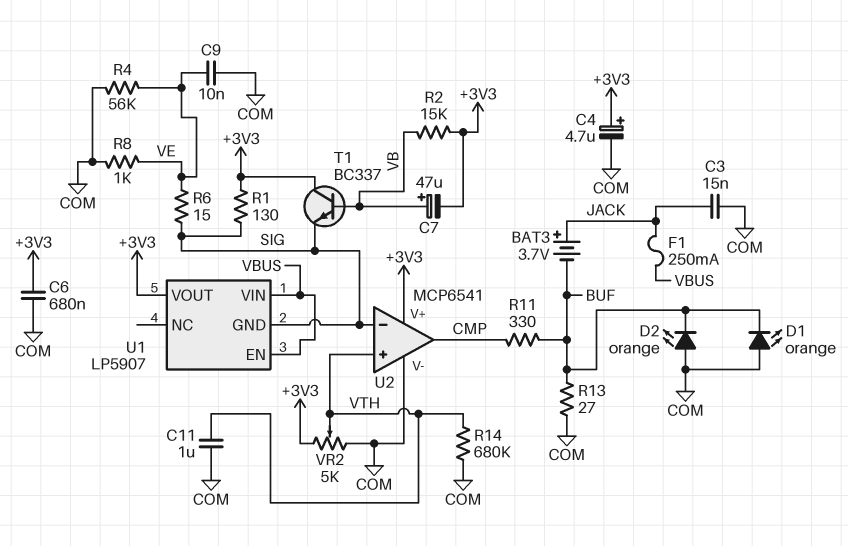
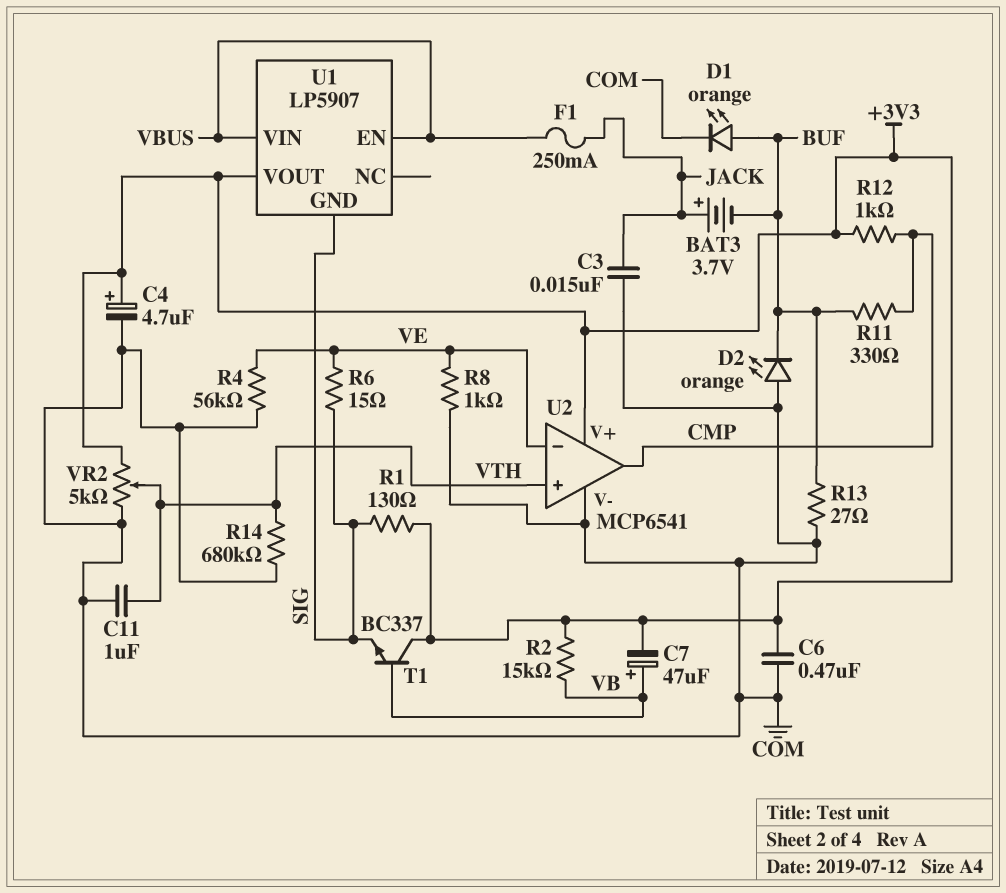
C6: 680nF (+3V3, COM) -> 470nF (+3V3, COM)
C9: 10nF (COM, VE) -> none
D1: LED orange (A COM, K BUF) -> LED orange (A BUF, K COM)
R12: none -> 1k (+3V3, CMP)
U2 pin in-: SIG -> VE

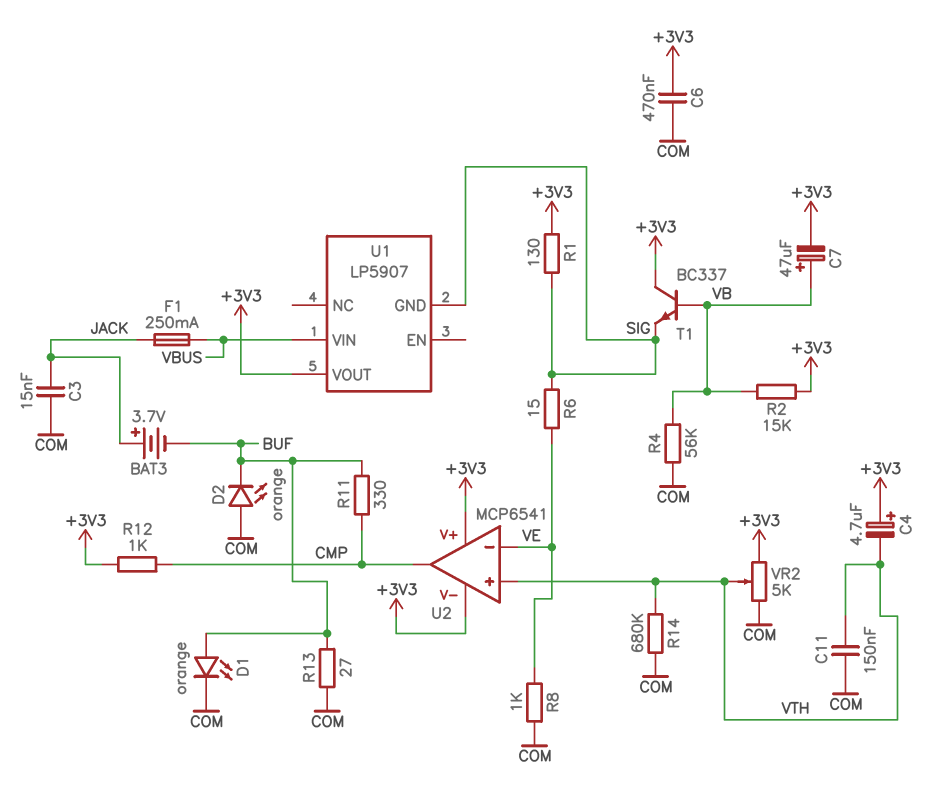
C4: 4.7uF (plus +3V3, minus COM) -> 4.7uF (plus +3V3, minus VTH)
C11: 1uF (COM, VTH) -> 150nF (COM, VTH)
R4: 56k (COM, VE) -> 56k (COM, VB)
U1 pin EN: VBUS -> none
U2 pin V-: COM -> +3V3

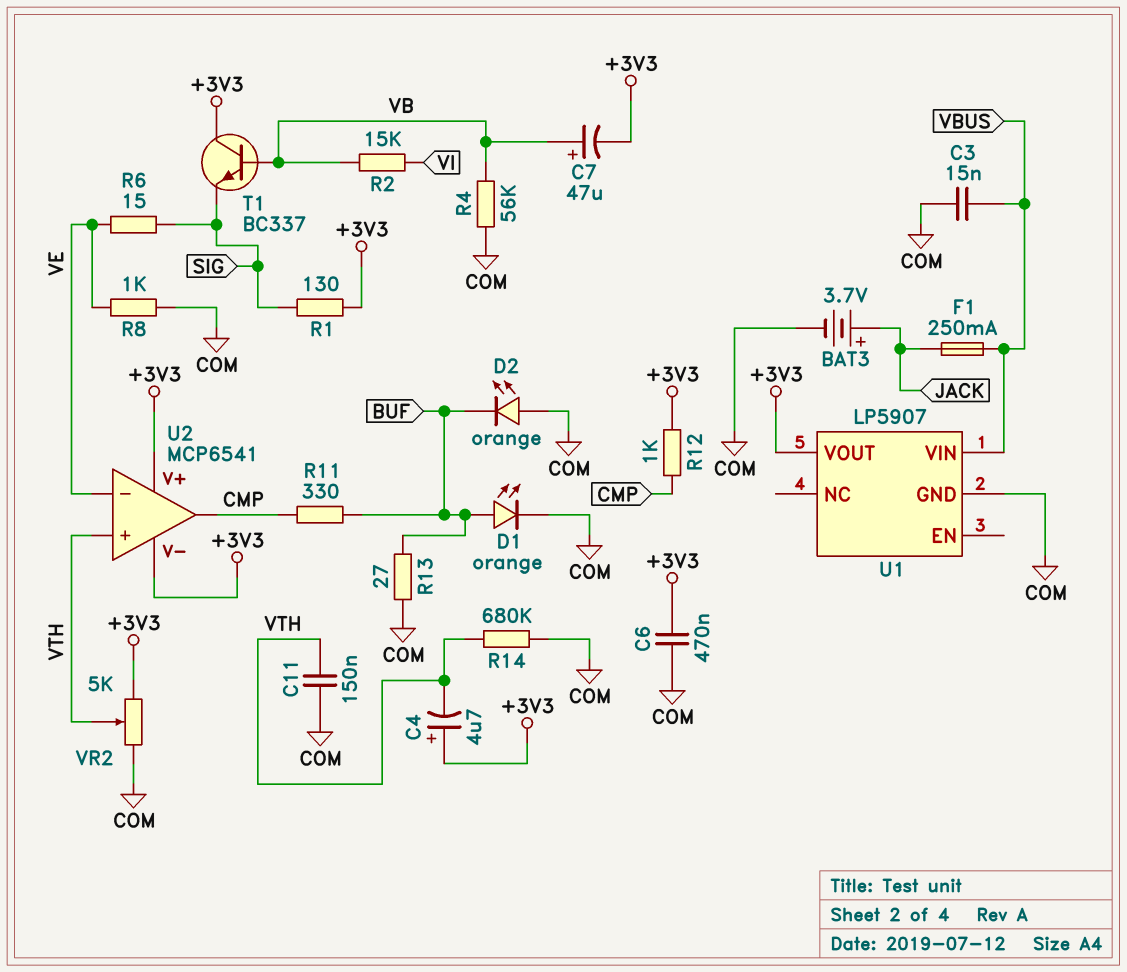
BAT3: 3.7V (plus JACK, minus BUF) -> 3.7V (plus JACK, minus COM)
C3: 15nF (COM, JACK) -> 15nF (COM, VBUS)
R2: 15k (+3V3, VB) -> 15k (VB, VI)
U1 pin GND: SIG -> COM

